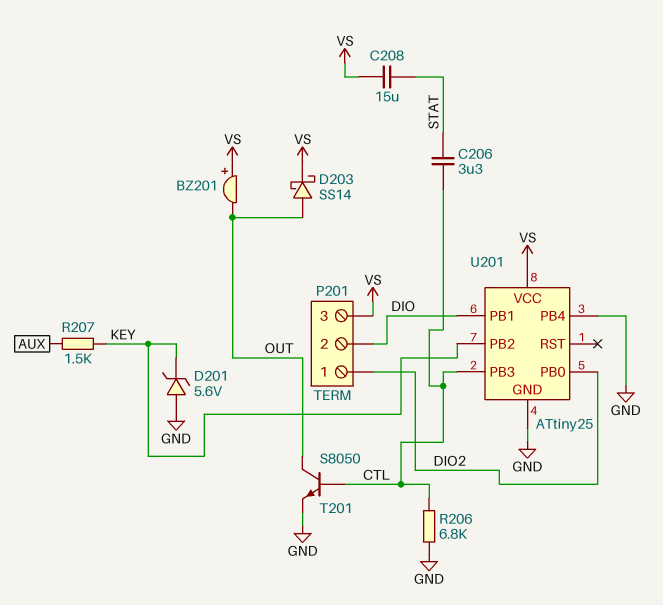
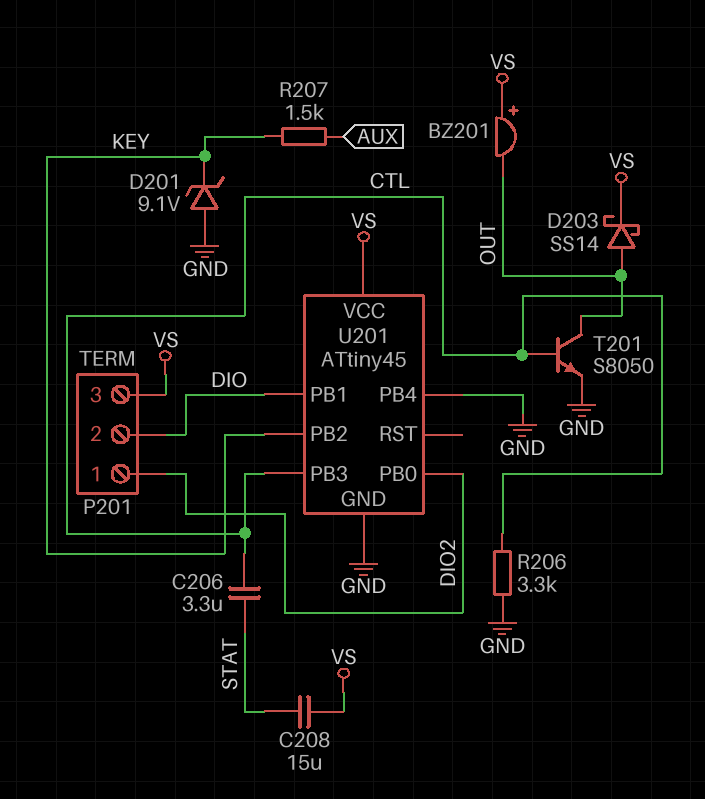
D201: zener 5.6V (A GND, K KEY) -> zener 9.1V (A GND, K KEY)
R206: 6.8k (CTL, GND) -> 3.3k (CTL, GND)
U201: ATtiny25 -> ATtiny45

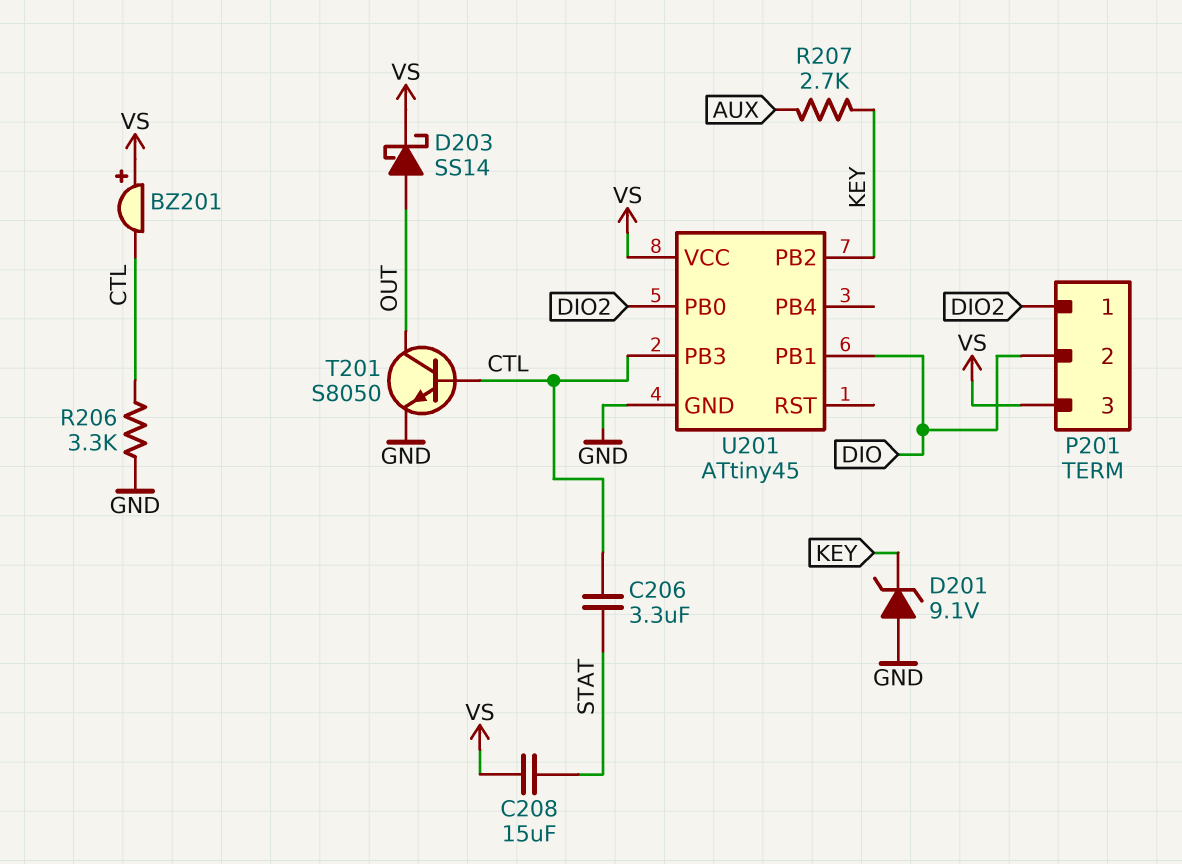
BZ201: buzzer (plus VS, minus OUT) -> buzzer (plus VS, minus CTL)
R207: 1.5k (AUX, KEY) -> 2.7k (AUX, KEY)
U201 pin PB4: GND -> none

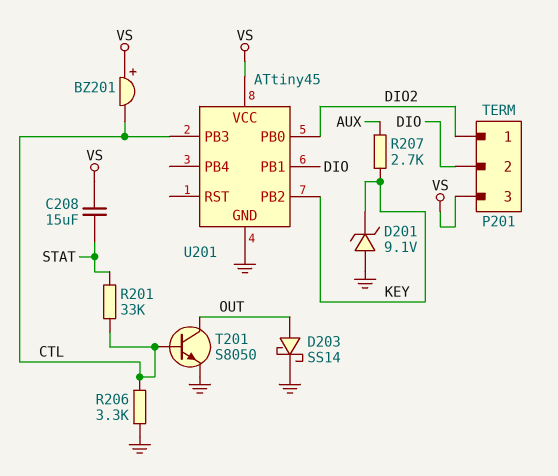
C206: 3.3uF (CTL, STAT) -> none
D203: schottky SS14 (A OUT, K VS) -> schottky SS14 (A OUT, K GND)
R201: none -> 33k (CTL, STAT)

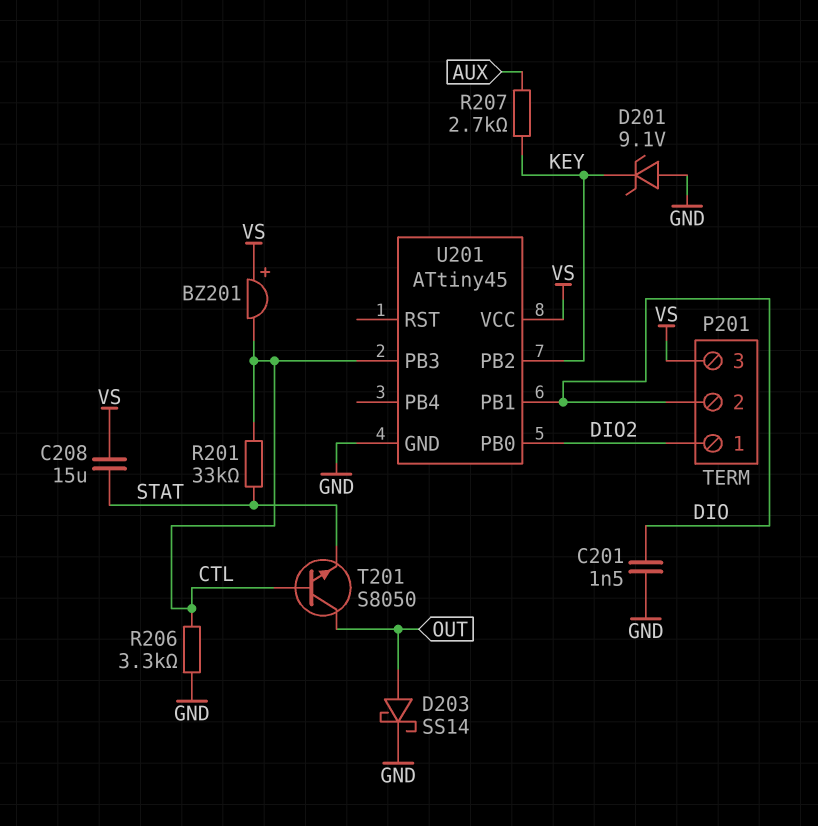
C201: none -> 1.5nF (DIO, GND)
T201: NPN S8050 (B CTL, C OUT, E GND) -> NPN S8050 (B CTL, C OUT, E STAT)

